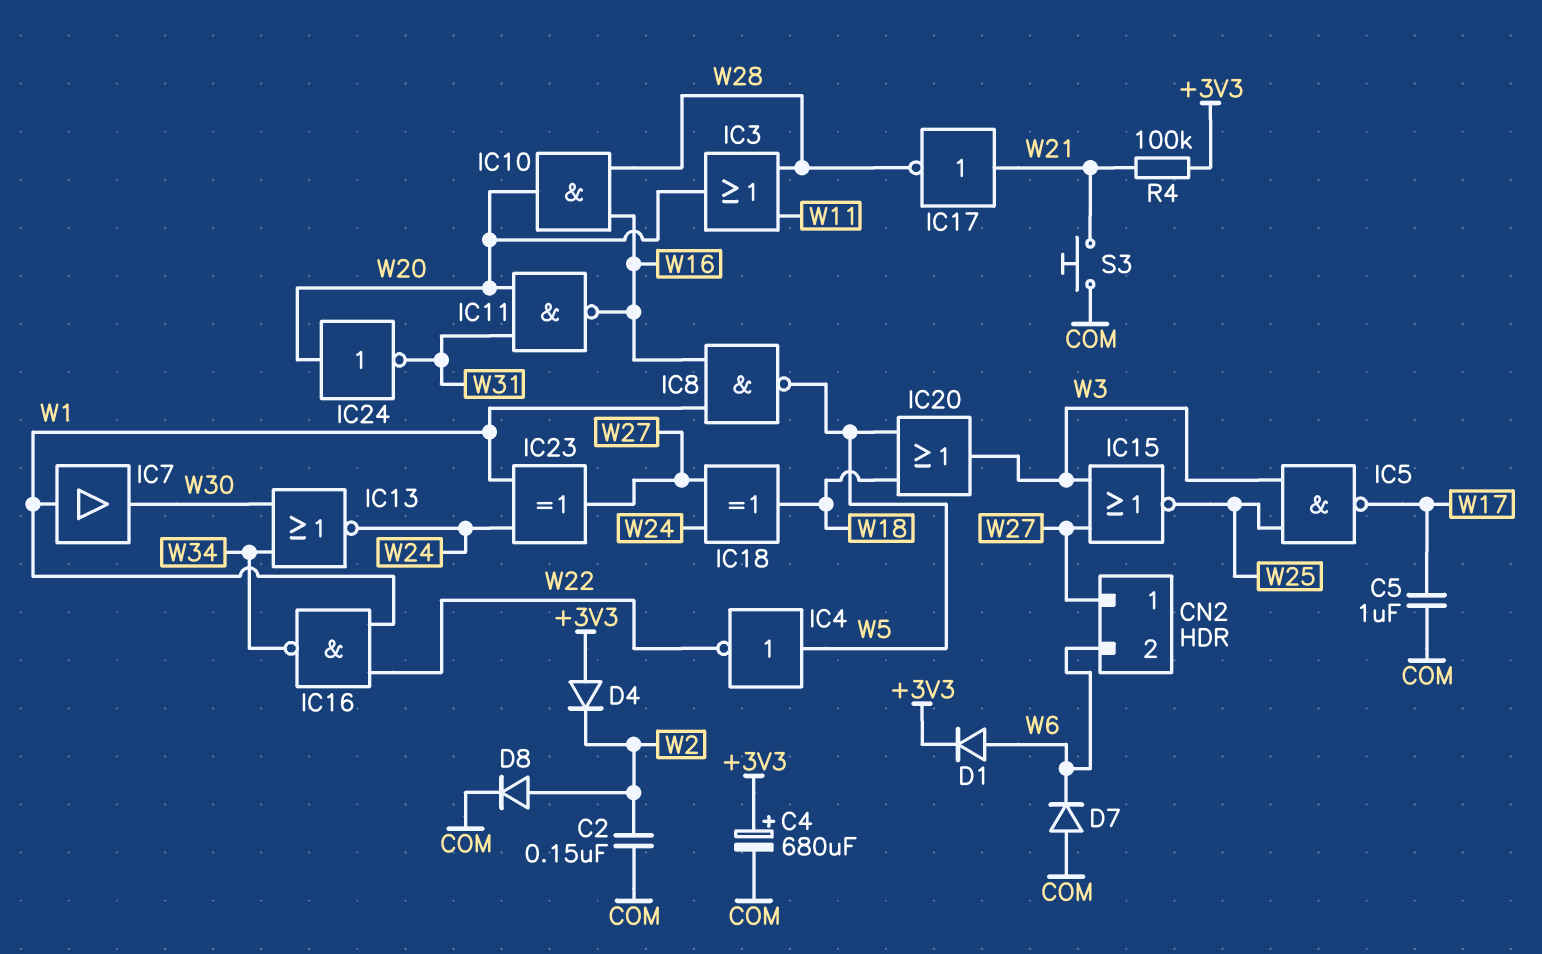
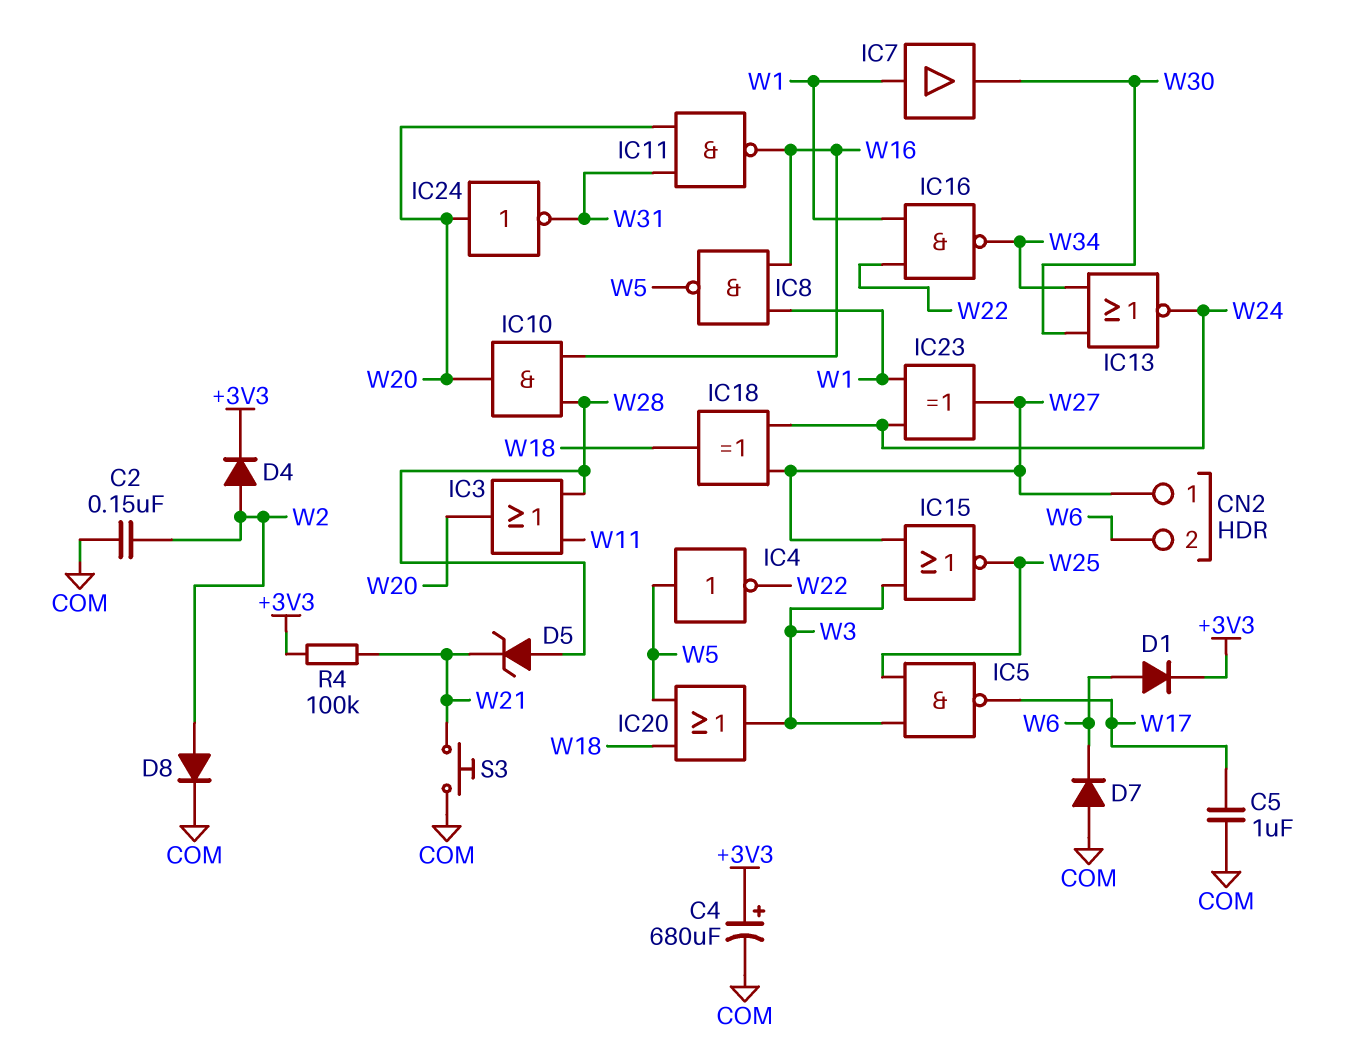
D4: diode (A +3V3, K W2) -> diode (A W2, K +3V3)
D5: none -> zener (A W28, K W21)
IC17: NOT (in W21, out W28) -> none

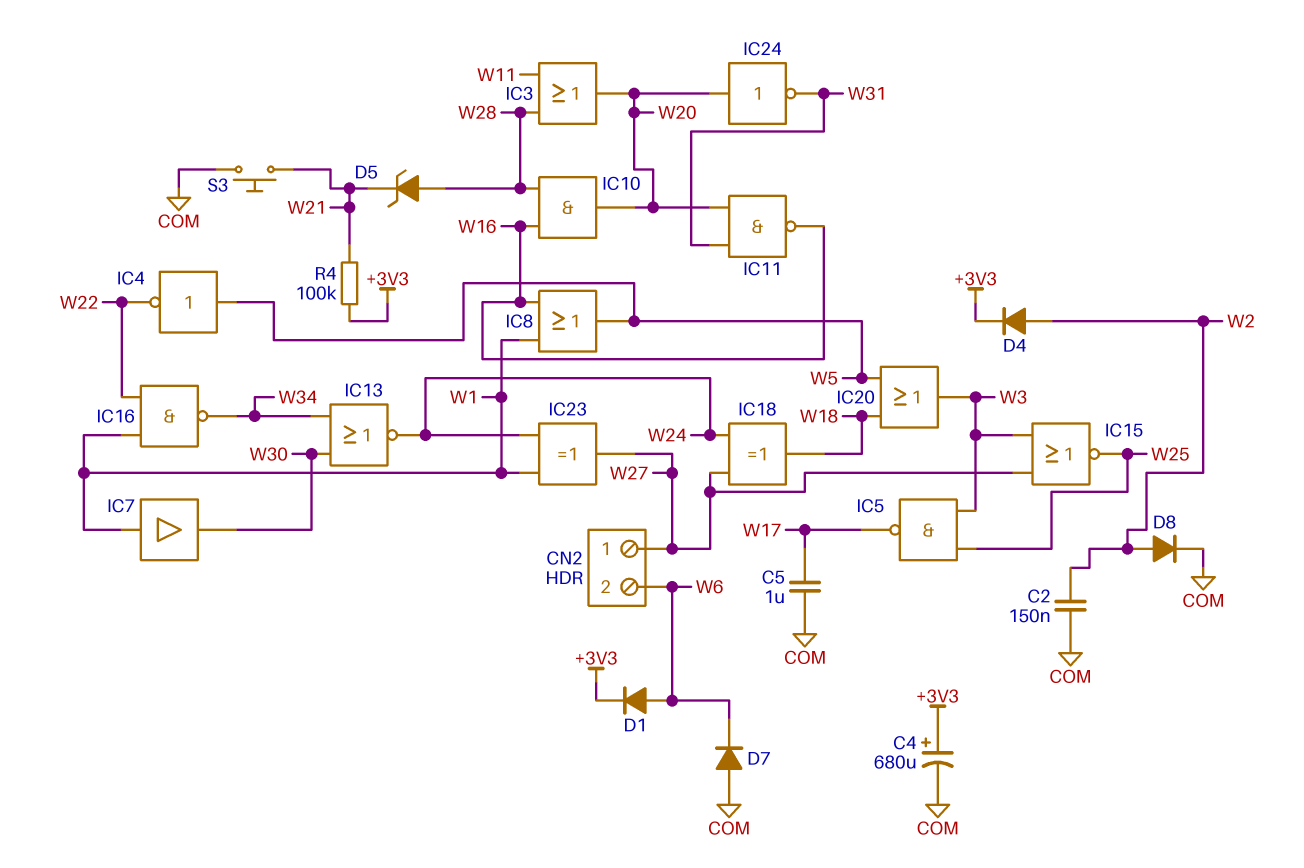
IC8: NAND (in W1, in W16, out W5) -> OR (in W1, in W16, out W5)

